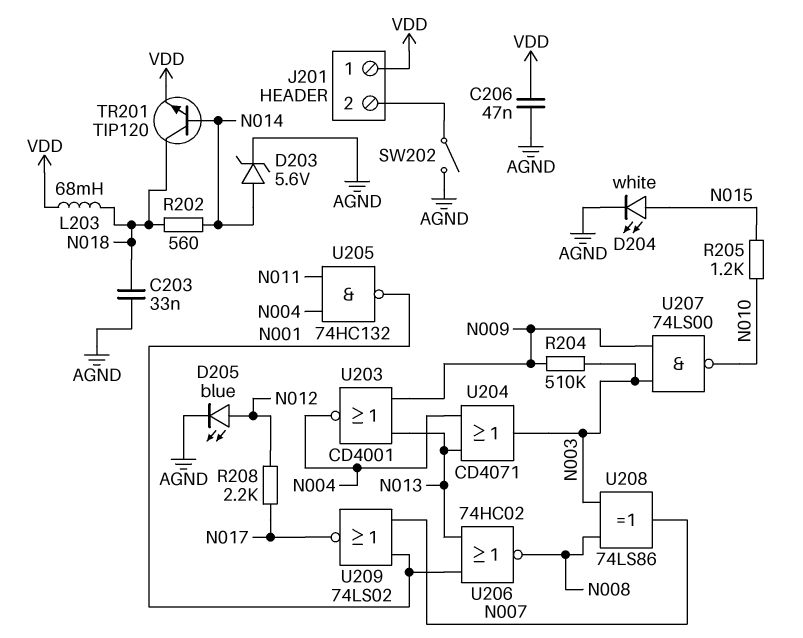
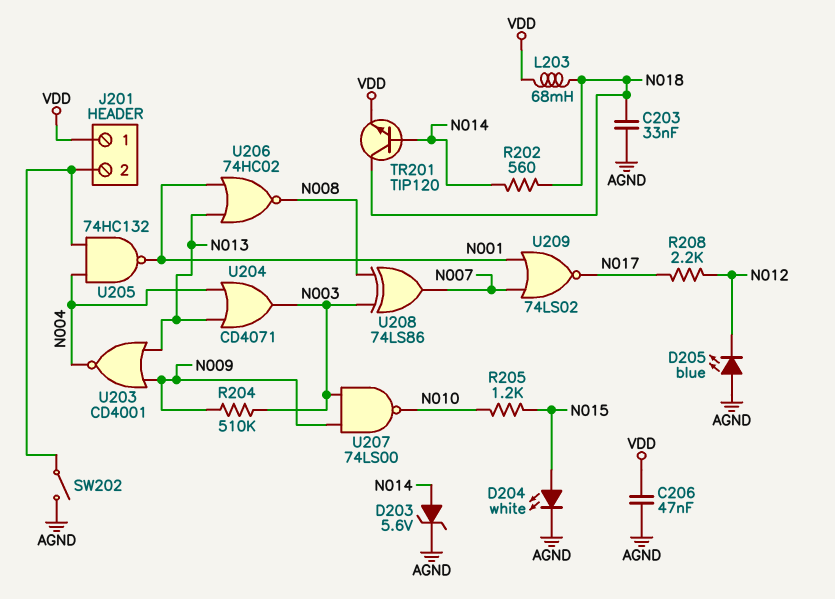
D205: LED blue (A N012, K AGND) -> LED blue (A AGND, K N012)
U205: NAND 74HC132 (in N004, in N011, out N001) -> NAND 74HC132 (in J201/2, in N004, out N001)

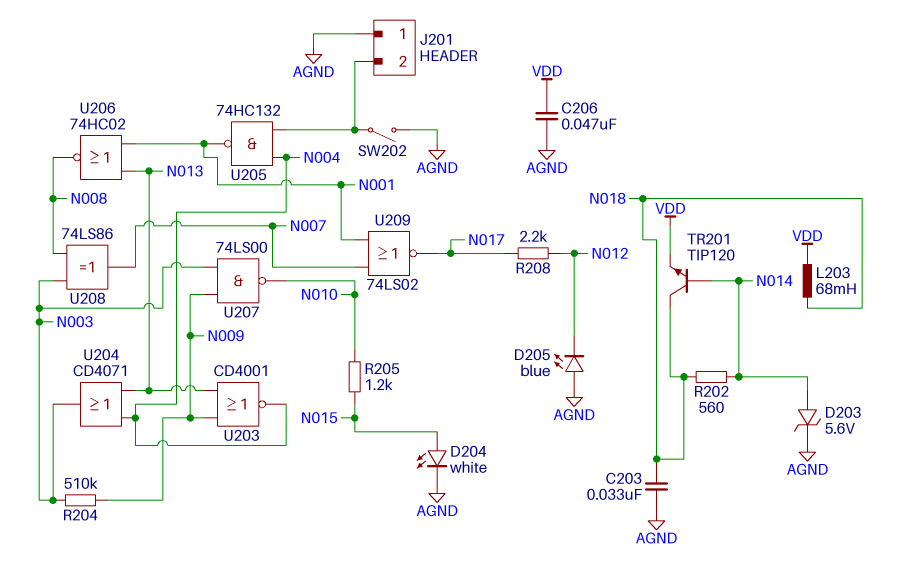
J201 pin 1: VDD -> AGND

